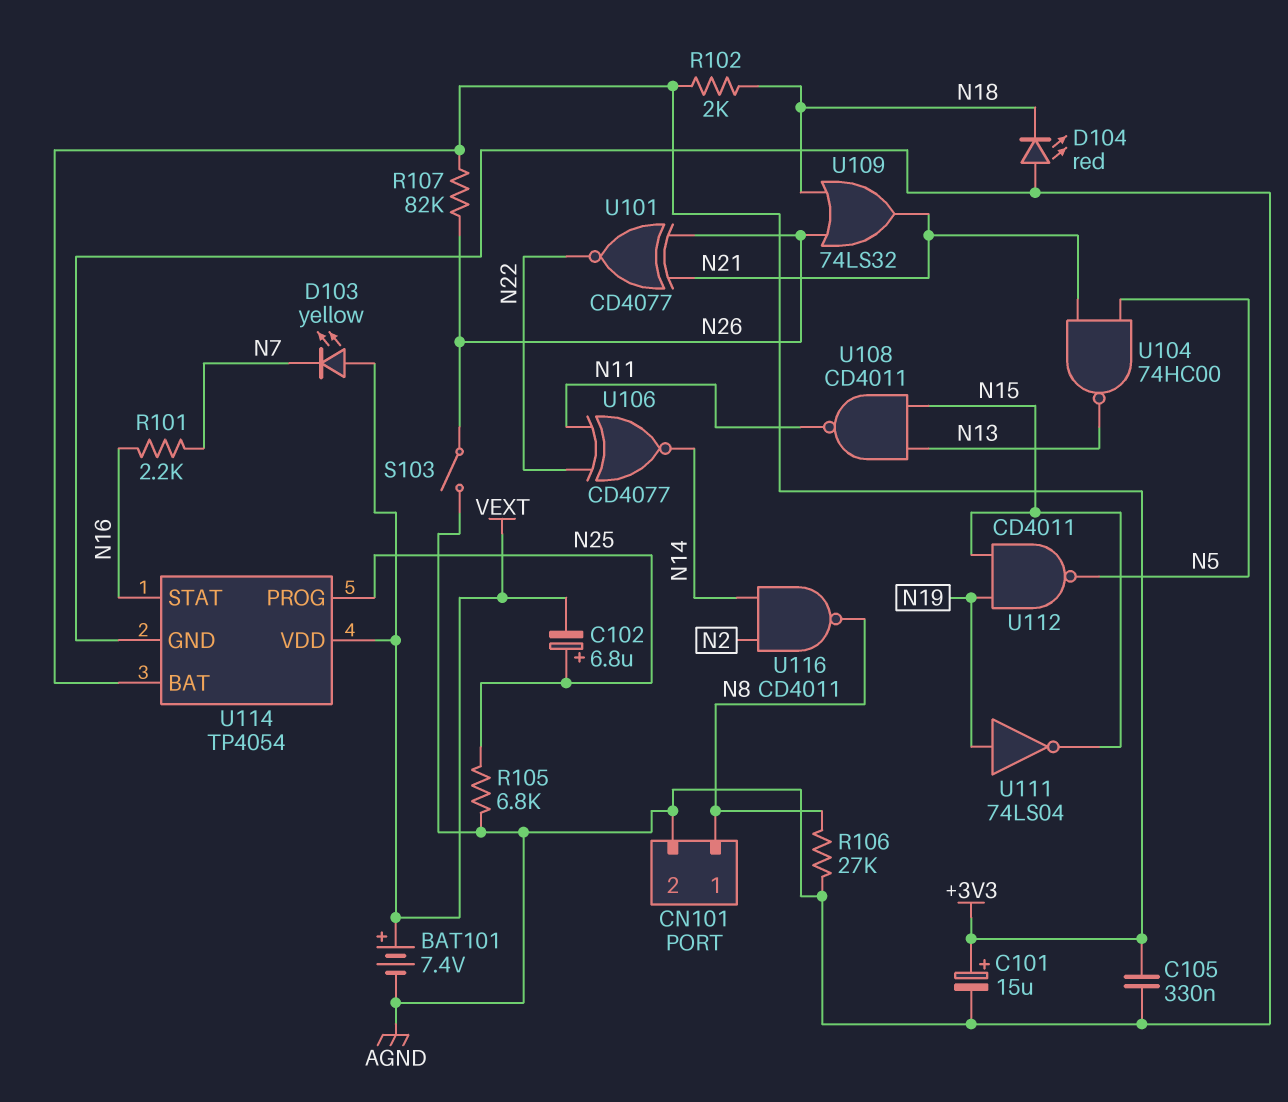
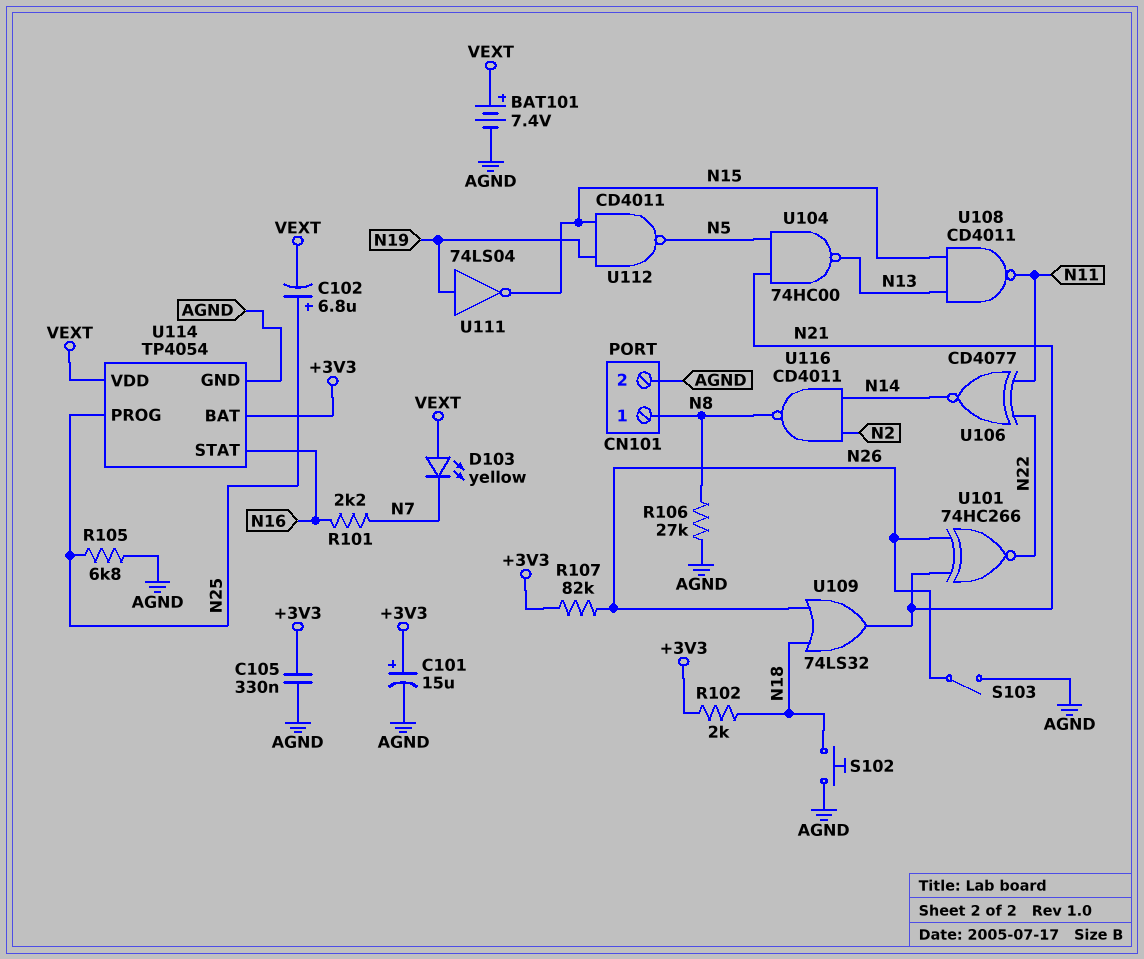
D104: LED red (A AGND, K N18) -> none
S102: none -> button (AGND, N18)
U101: XNOR CD4077 (in N21, in N26, out N22) -> XNOR 74HC266 (in N21, in N26, out N22)

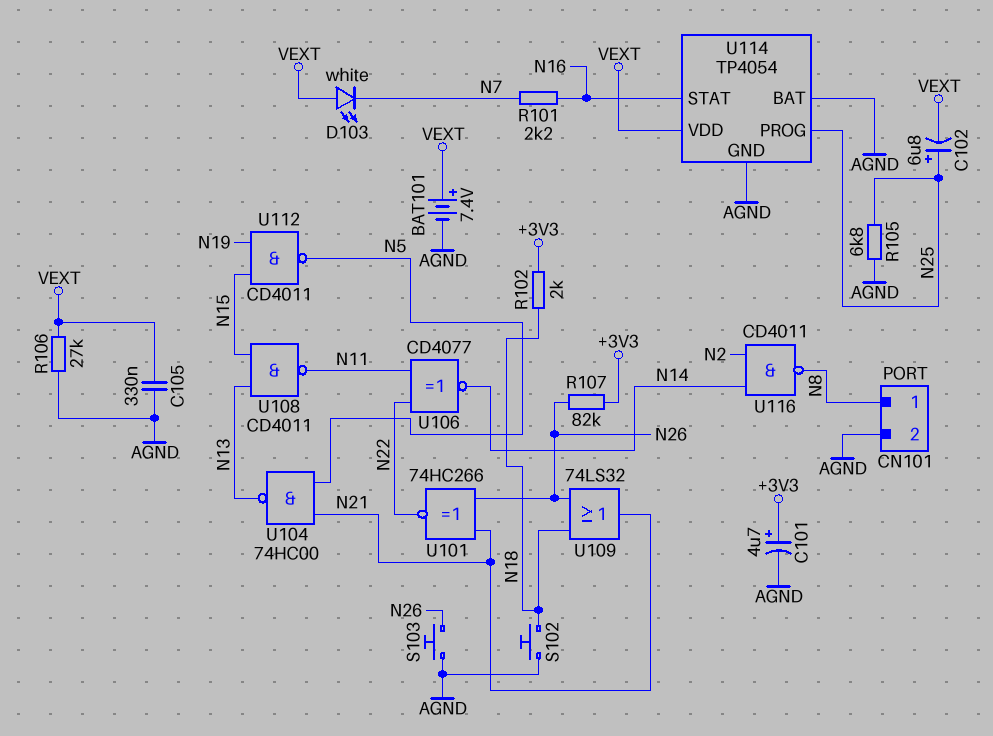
C101: 15uF (plus +3V3, minus AGND) -> 4.7uF (plus +3V3, minus AGND)
C105: 330nF (+3V3, AGND) -> 330nF (AGND, VEXT)
D103: LED yellow (A VEXT, K N7) -> LED white (A VEXT, K N7)
R106: 27k (AGND, N8) -> 27k (AGND, VEXT)
S103: switch (AGND, N26) -> button (AGND, N26)
U111: NOT 74LS04 (in N19, out N15) -> none
U114 pin BAT: +3V3 -> AGND

